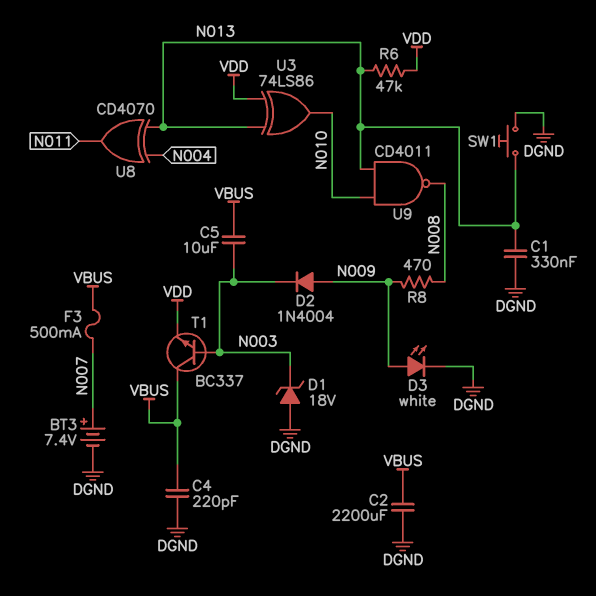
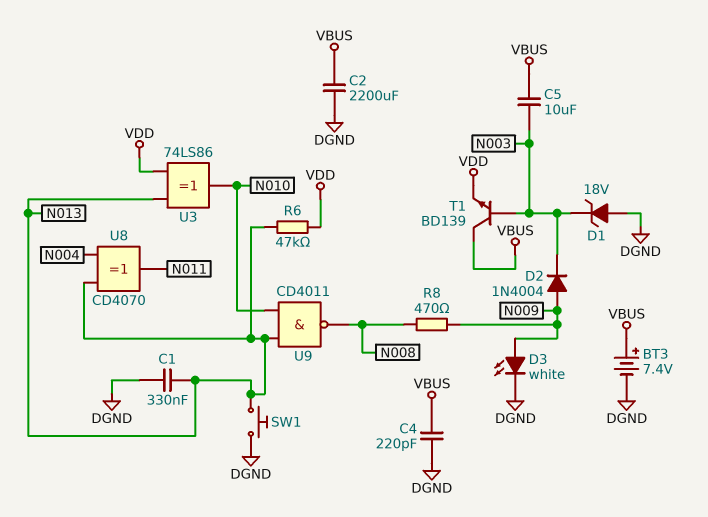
BT3: 7.4V (plus N007, minus DGND) -> 7.4V (plus VBUS, minus DGND)
F3: 500mA (N007, VBUS) -> none
T1: NPN BC337 (B N003, C VBUS, E VDD) -> NPN BD139 (B N003, C VBUS, E VDD)

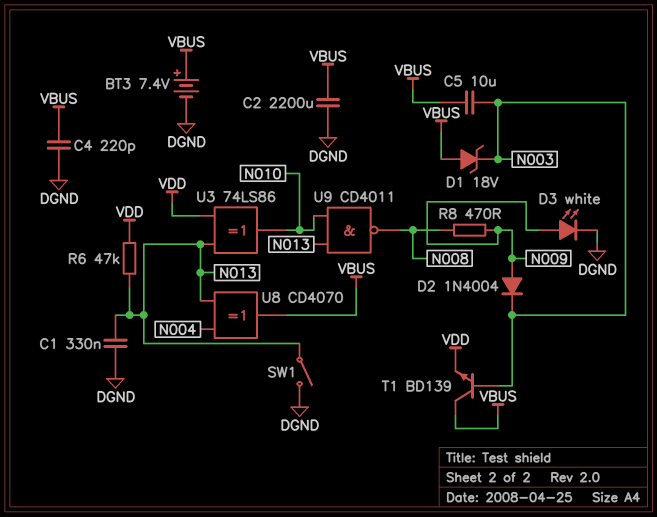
D1: zener 18V (A DGND, K N003) -> zener 18V (A VBUS, K N003)
SW1: button (DGND, N013) -> switch (DGND, N013)
U8: XOR CD4070 (in N004, in N013, out N011) -> XOR CD4070 (in N004, in N013, out VBUS)

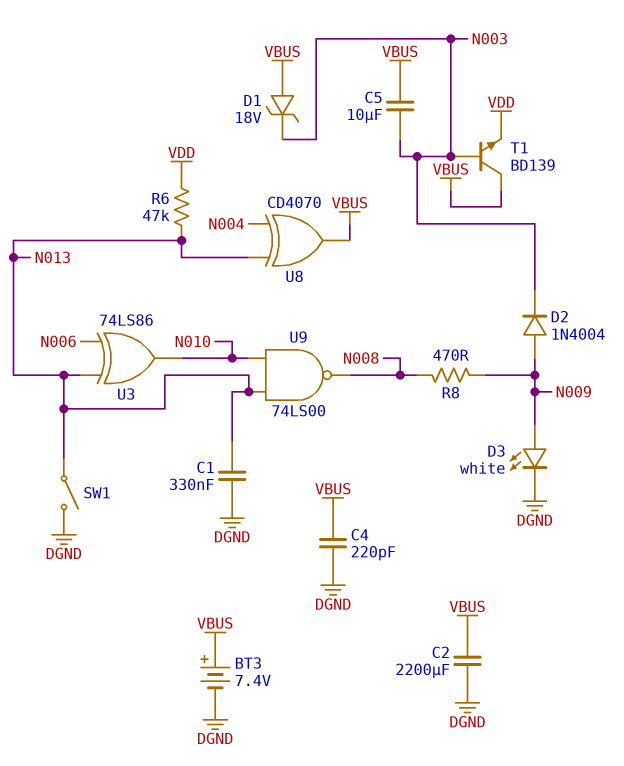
U3: XOR 74LS86 (in N013, in VDD, out N010) -> XOR 74LS86 (in N006, in N013, out N010)
U9: NAND CD4011 (in N010, in N013, out N008) -> NAND 74LS00 (in N010, in N013, out N008)

